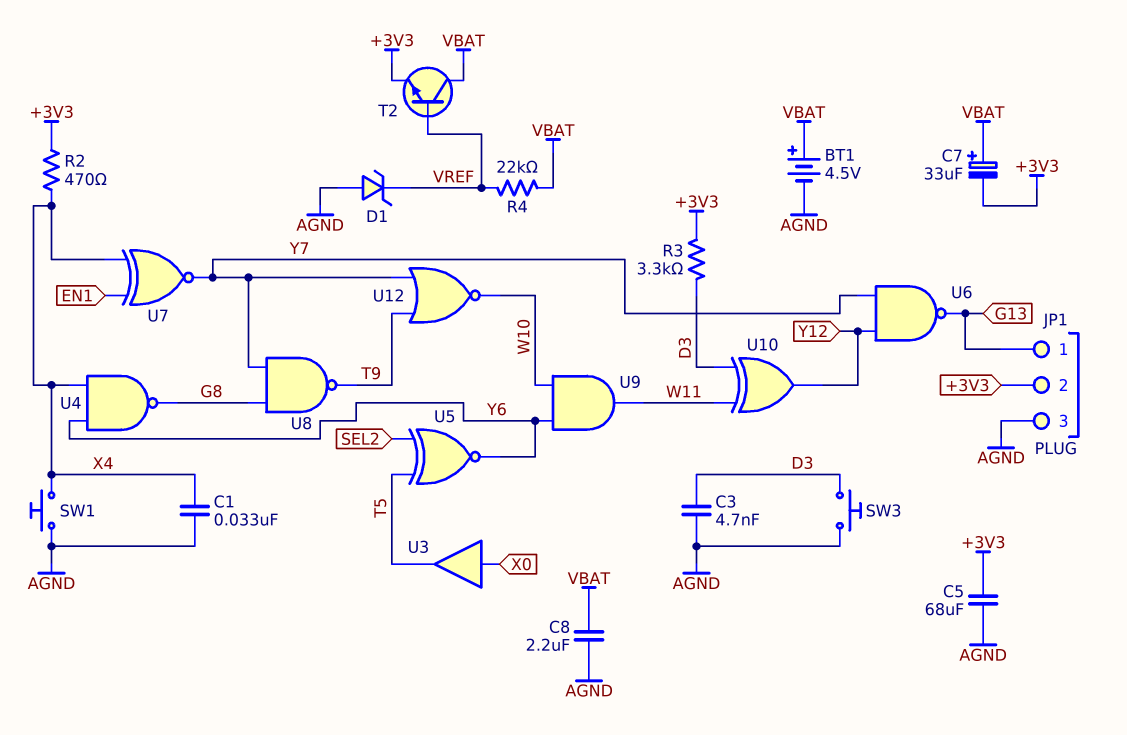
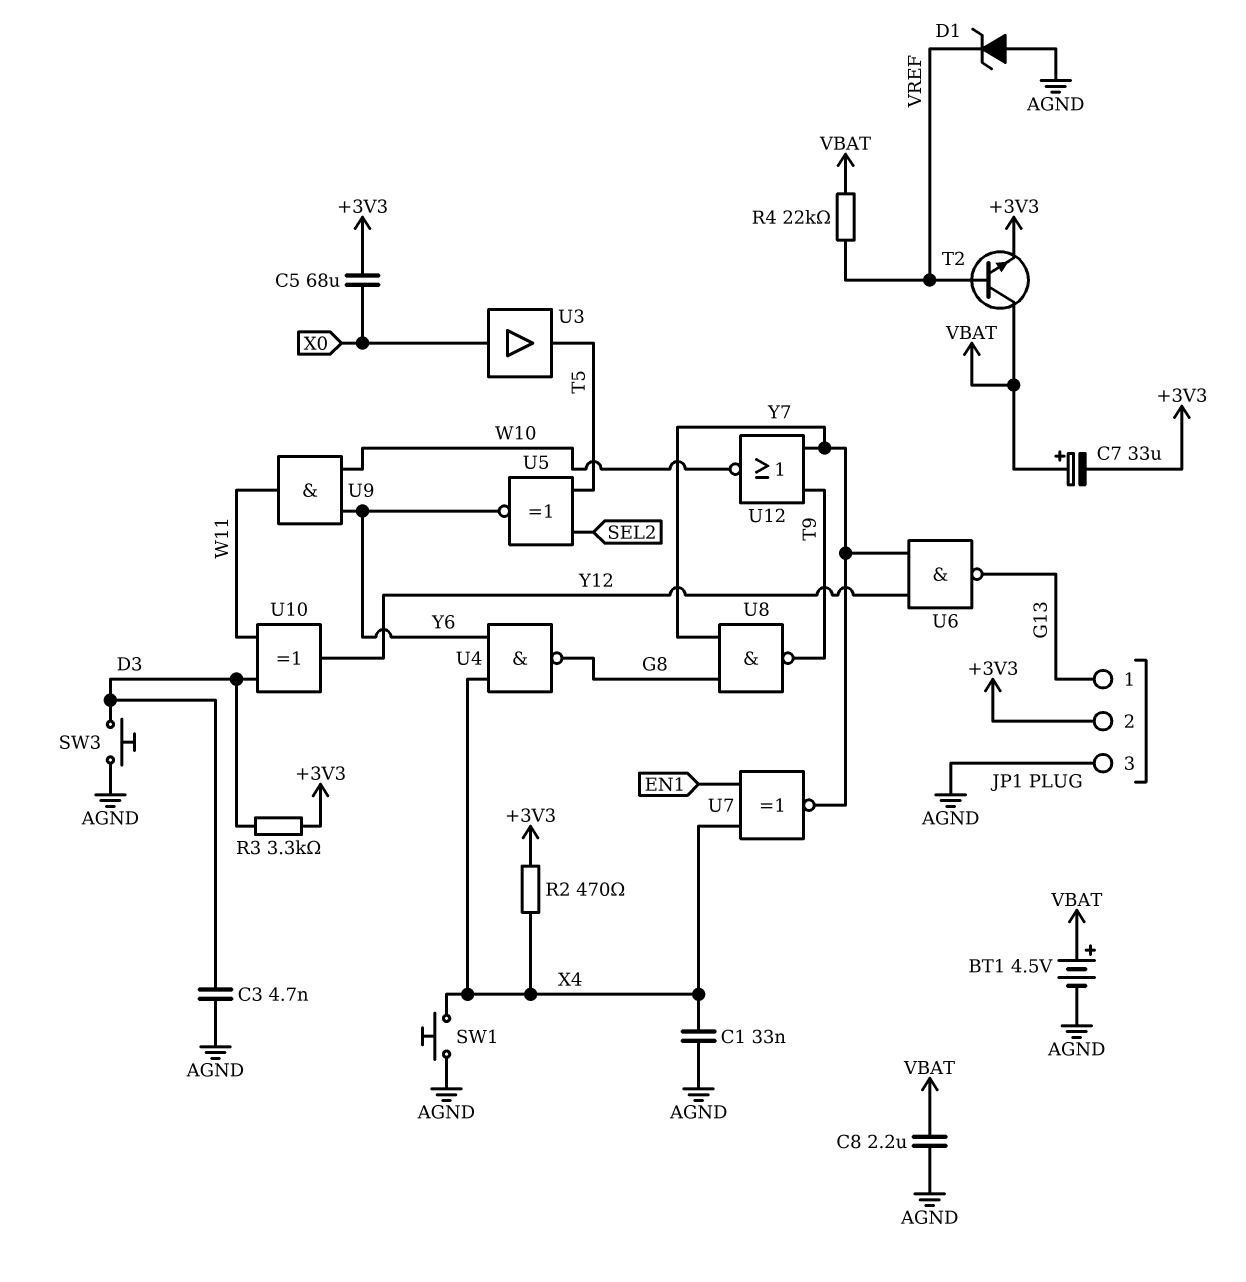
C5: 68uF (+3V3, AGND) -> 68uF (+3V3, X0)

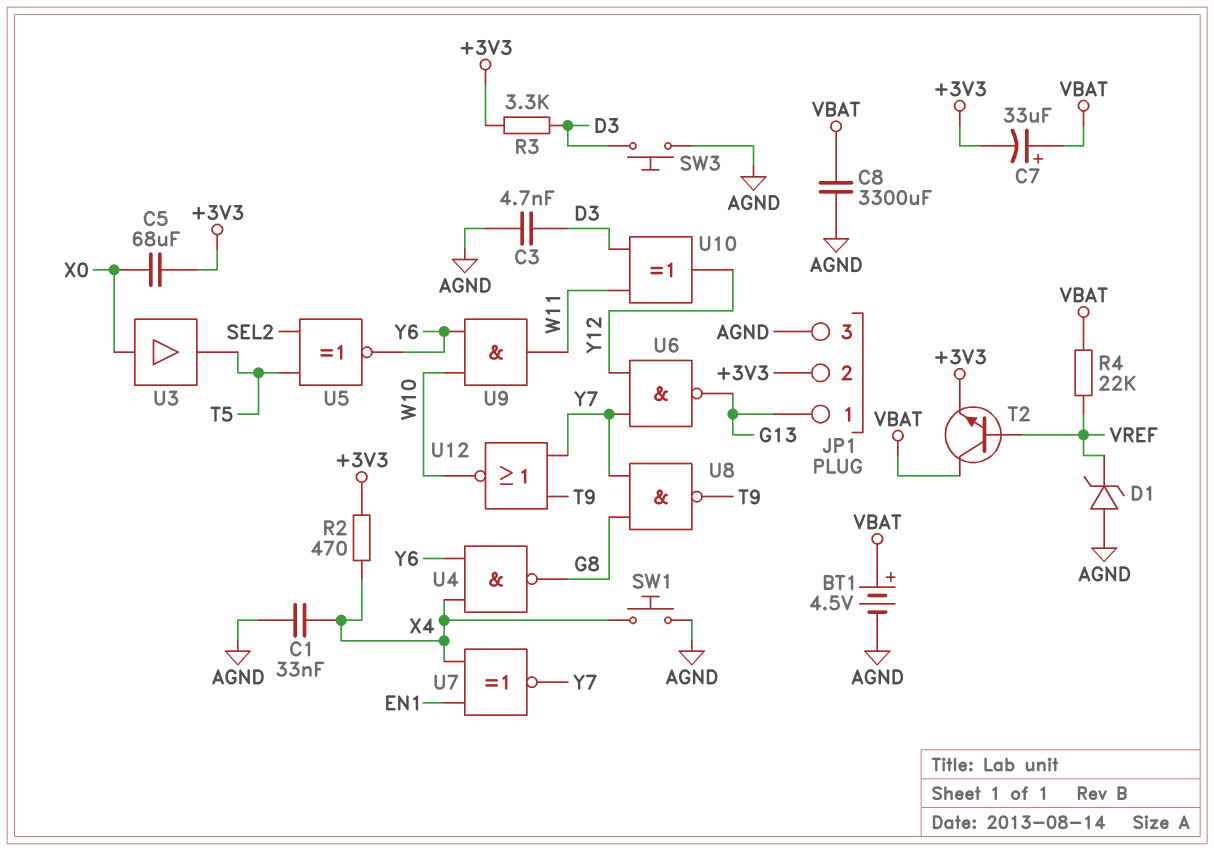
C8: 2.2uF (AGND, VBAT) -> 3300uF (AGND, VBAT)

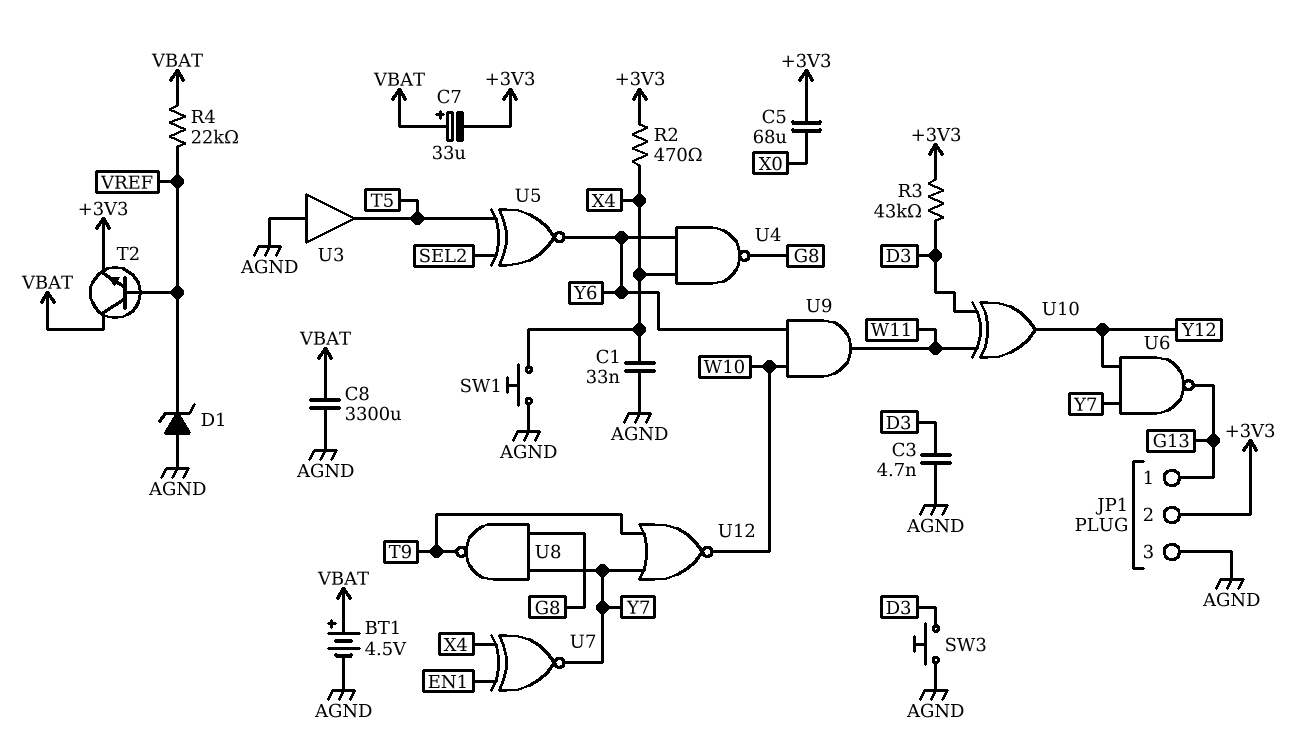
R3: 3.3k (+3V3, D3) -> 43k (+3V3, D3)
U3: buffer (in X0, out T5) -> buffer (in AGND, out T5)

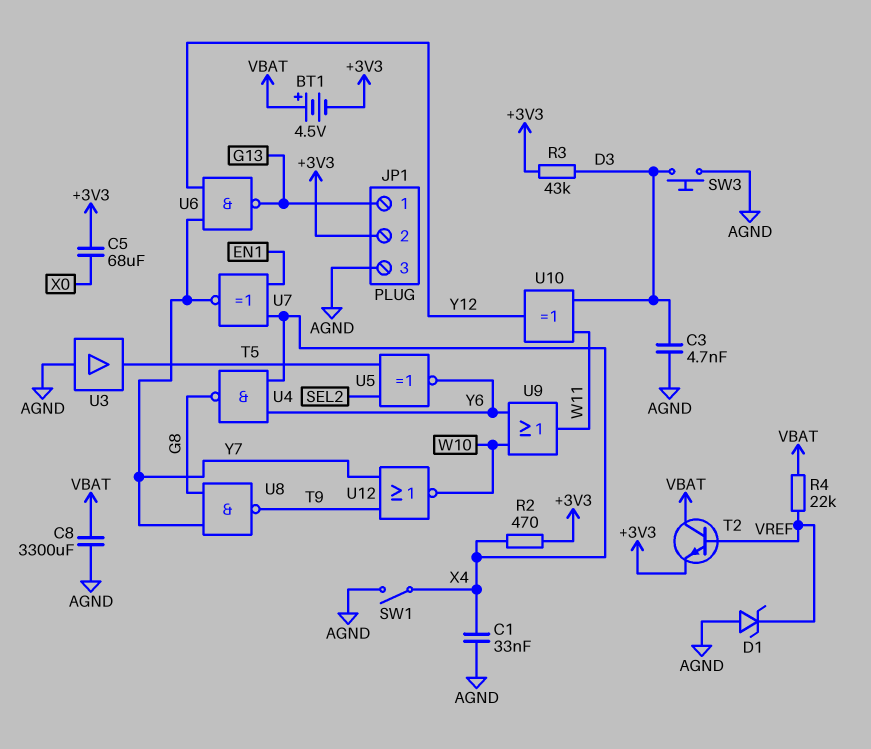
BT1: 4.5V (plus VBAT, minus AGND) -> 4.5V (plus VBAT, minus +3V3)
C7: 33uF (plus VBAT, minus +3V3) -> none
SW1: button (AGND, X4) -> switch (AGND, X4)
U9: AND (in W10, in Y6, out W11) -> OR (in W10, in Y6, out W11)

